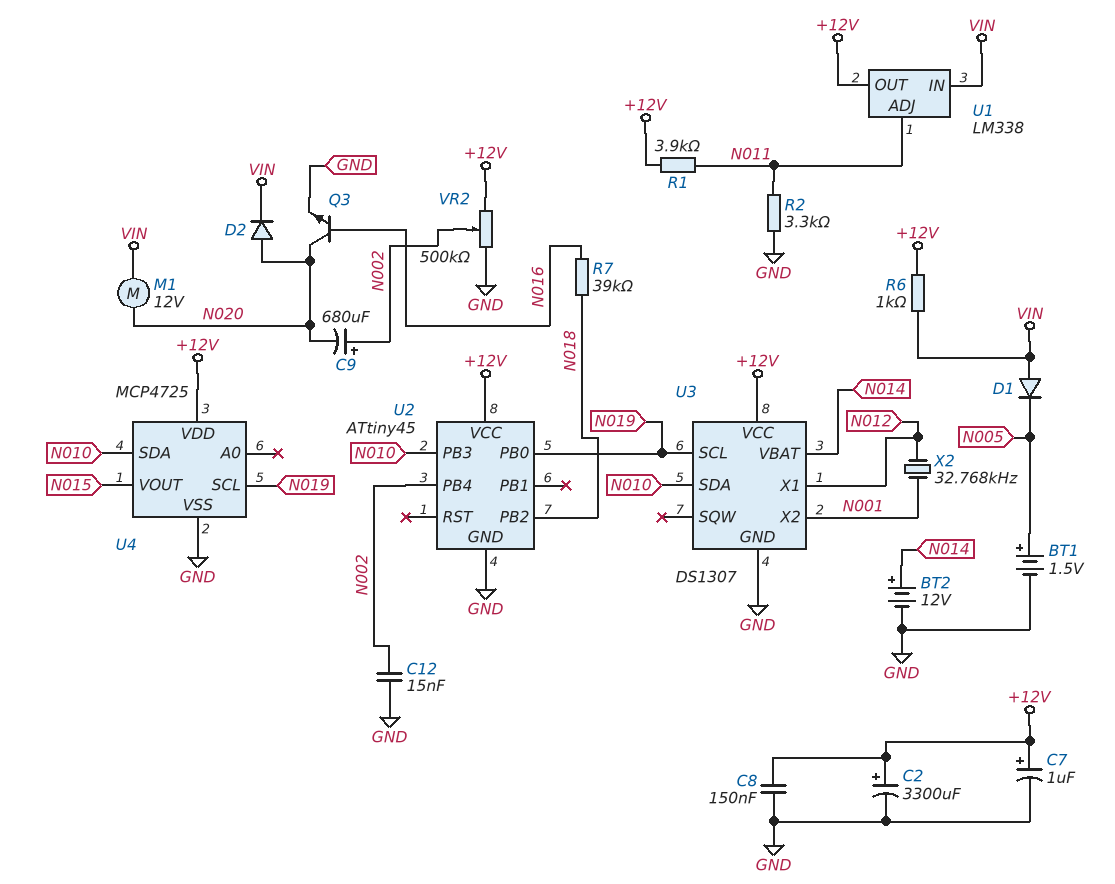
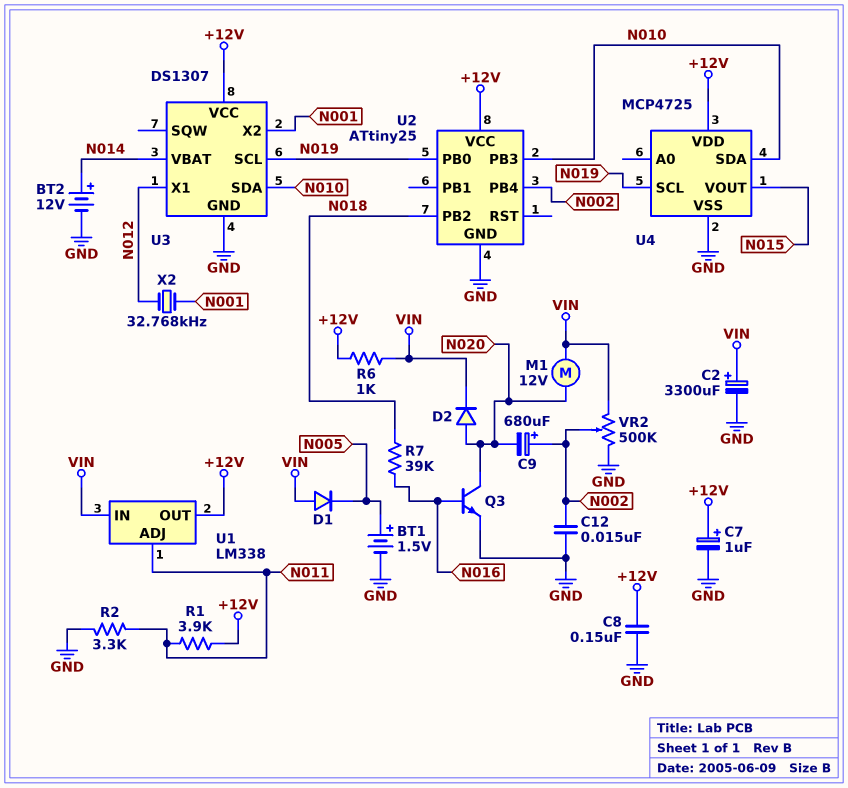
C2: 3300uF (plus +12V, minus GND) -> 3300uF (plus VIN, minus GND)
U2: ATtiny45 -> ATtiny25
VR2: 500k (+12V, GND, wiper N002) -> 500k (GND, VIN, wiper N002)

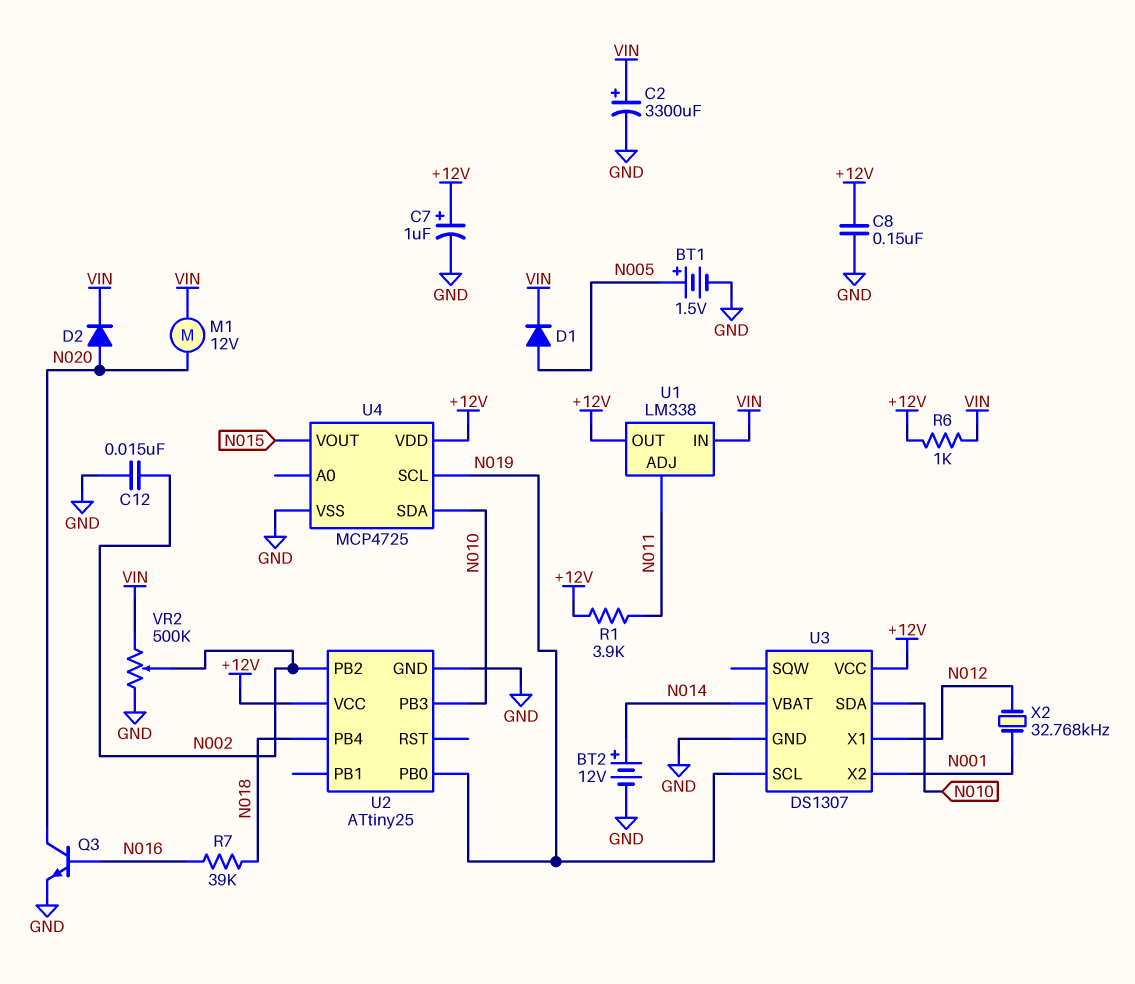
C9: 680uF (plus N002, minus N020) -> none
D1: diode (A VIN, K N005) -> diode (A N005, K VIN)
R2: 3.3k (GND, N011) -> none
U2 pin PB2: N018 -> N002
U2 pin PB4: N002 -> N018

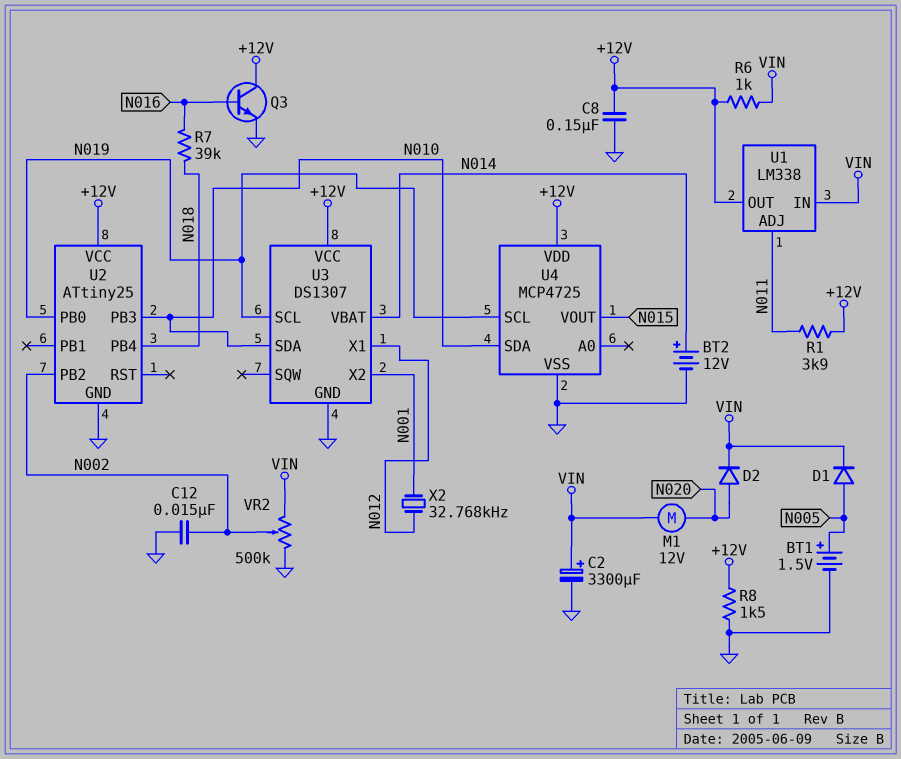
C7: 1uF (plus +12V, minus GND) -> none
Q3: NPN (B N016, C N020, E GND) -> NPN (B N016, C +12V, E GND)
R8: none -> 1.5k (+12V, GND)

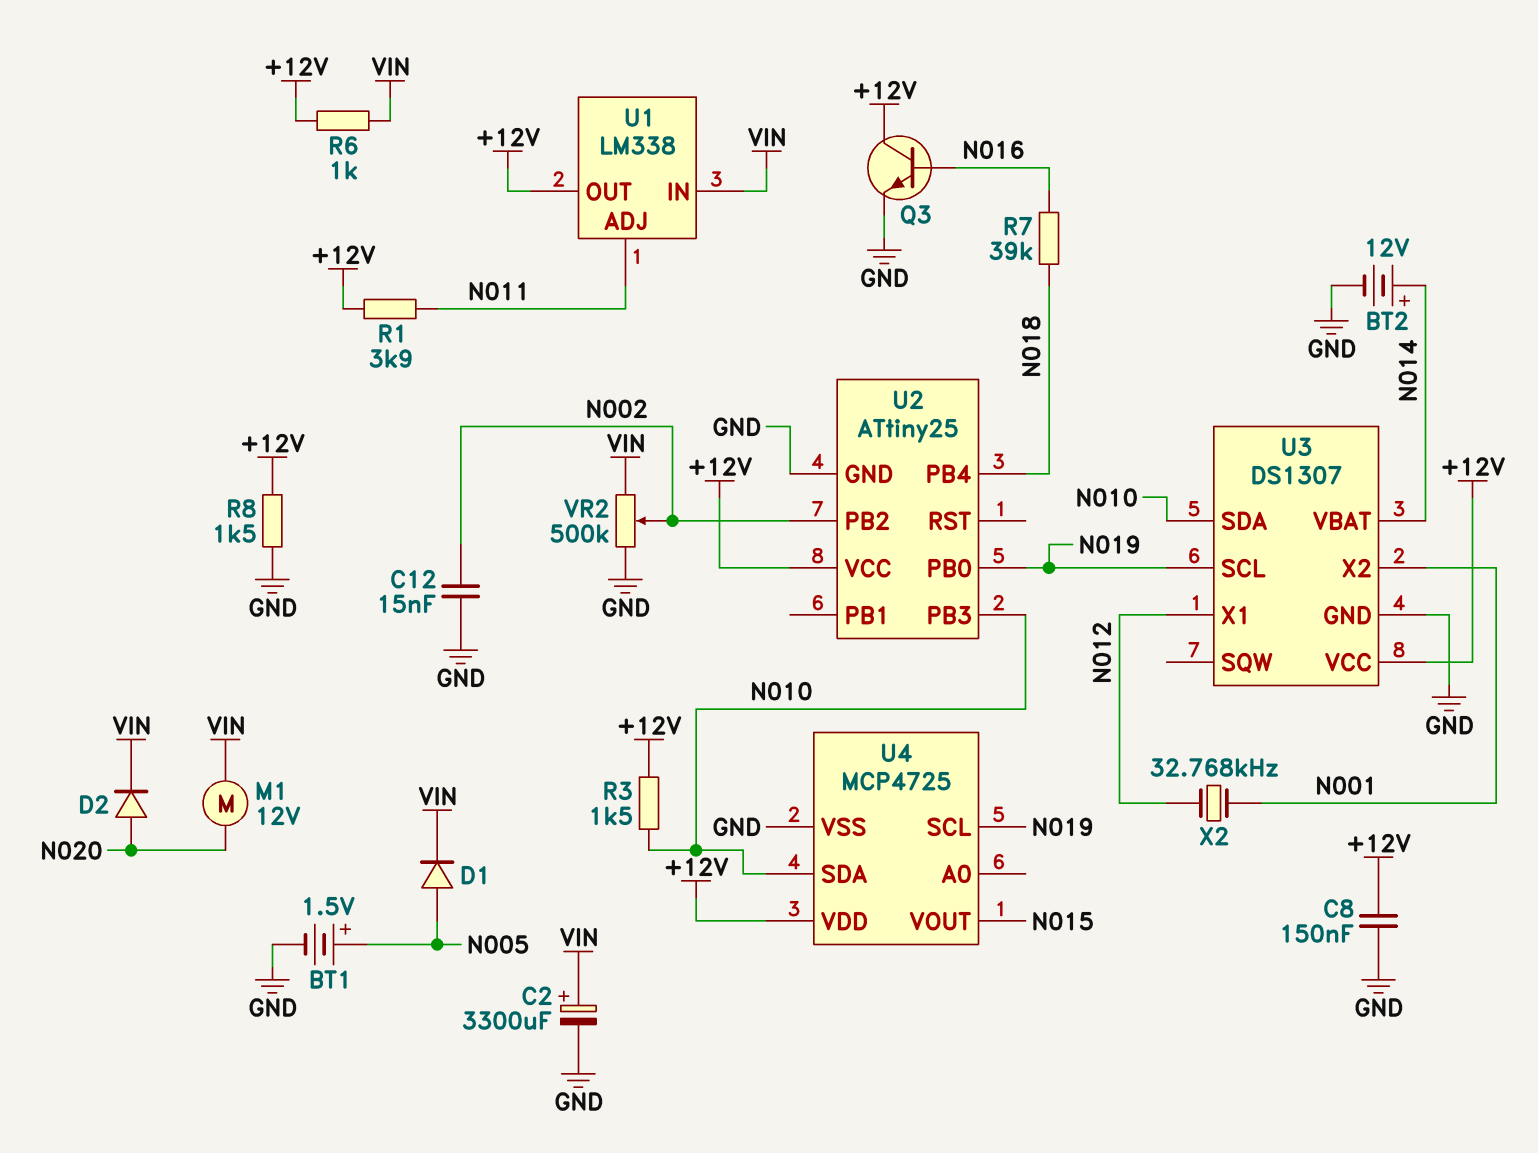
R3: none -> 1.5k (+12V, N010)

